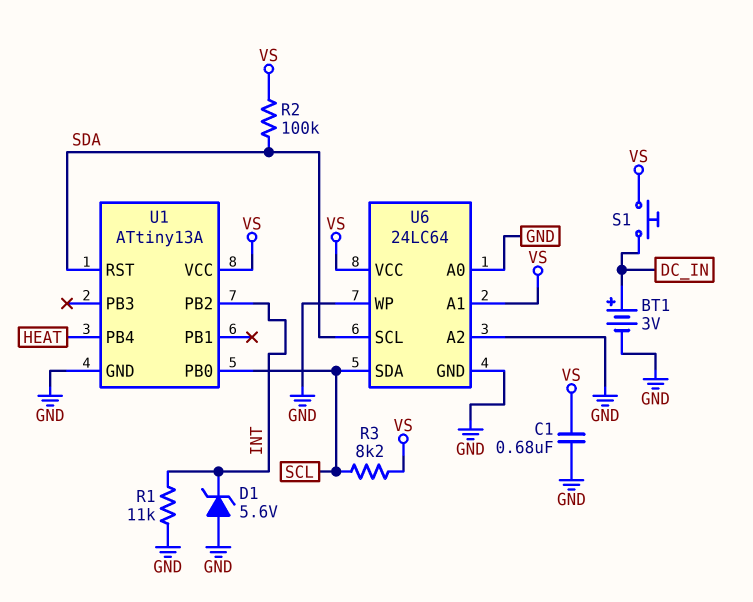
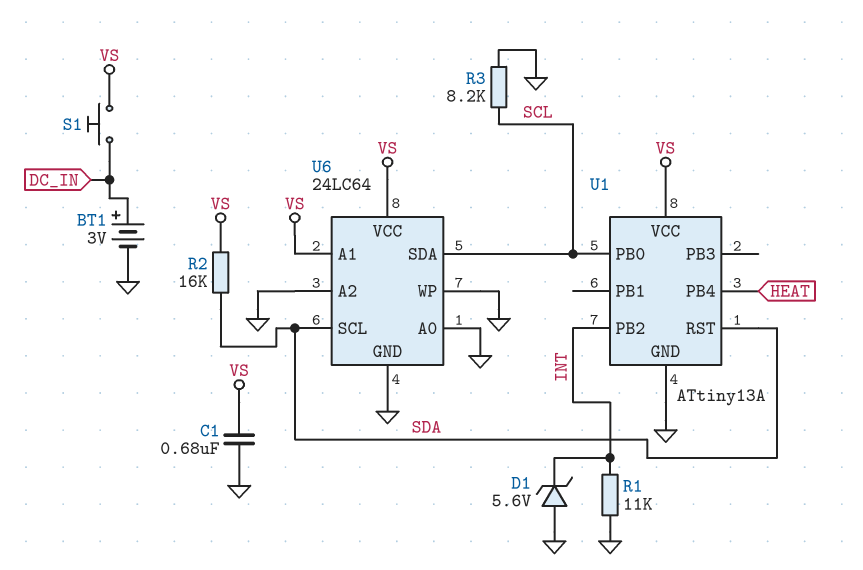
R2: 100k (SDA, VS) -> 16k (SDA, VS)
R3: 8.2k (SCL, VS) -> 8.2k (GND, SCL)

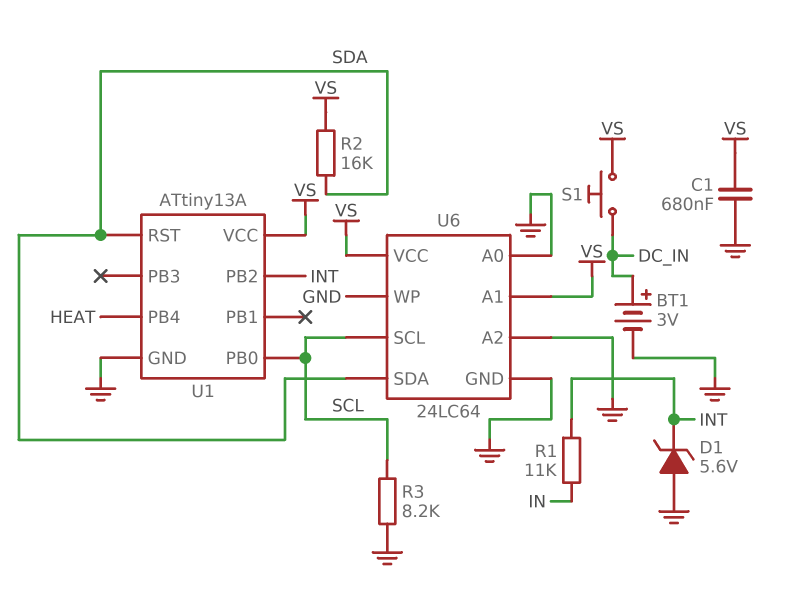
R1: 11k (GND, INT) -> 11k (IN, INT)
U6 pin SCL: SDA -> SCL
U6 pin SDA: SCL -> SDA

